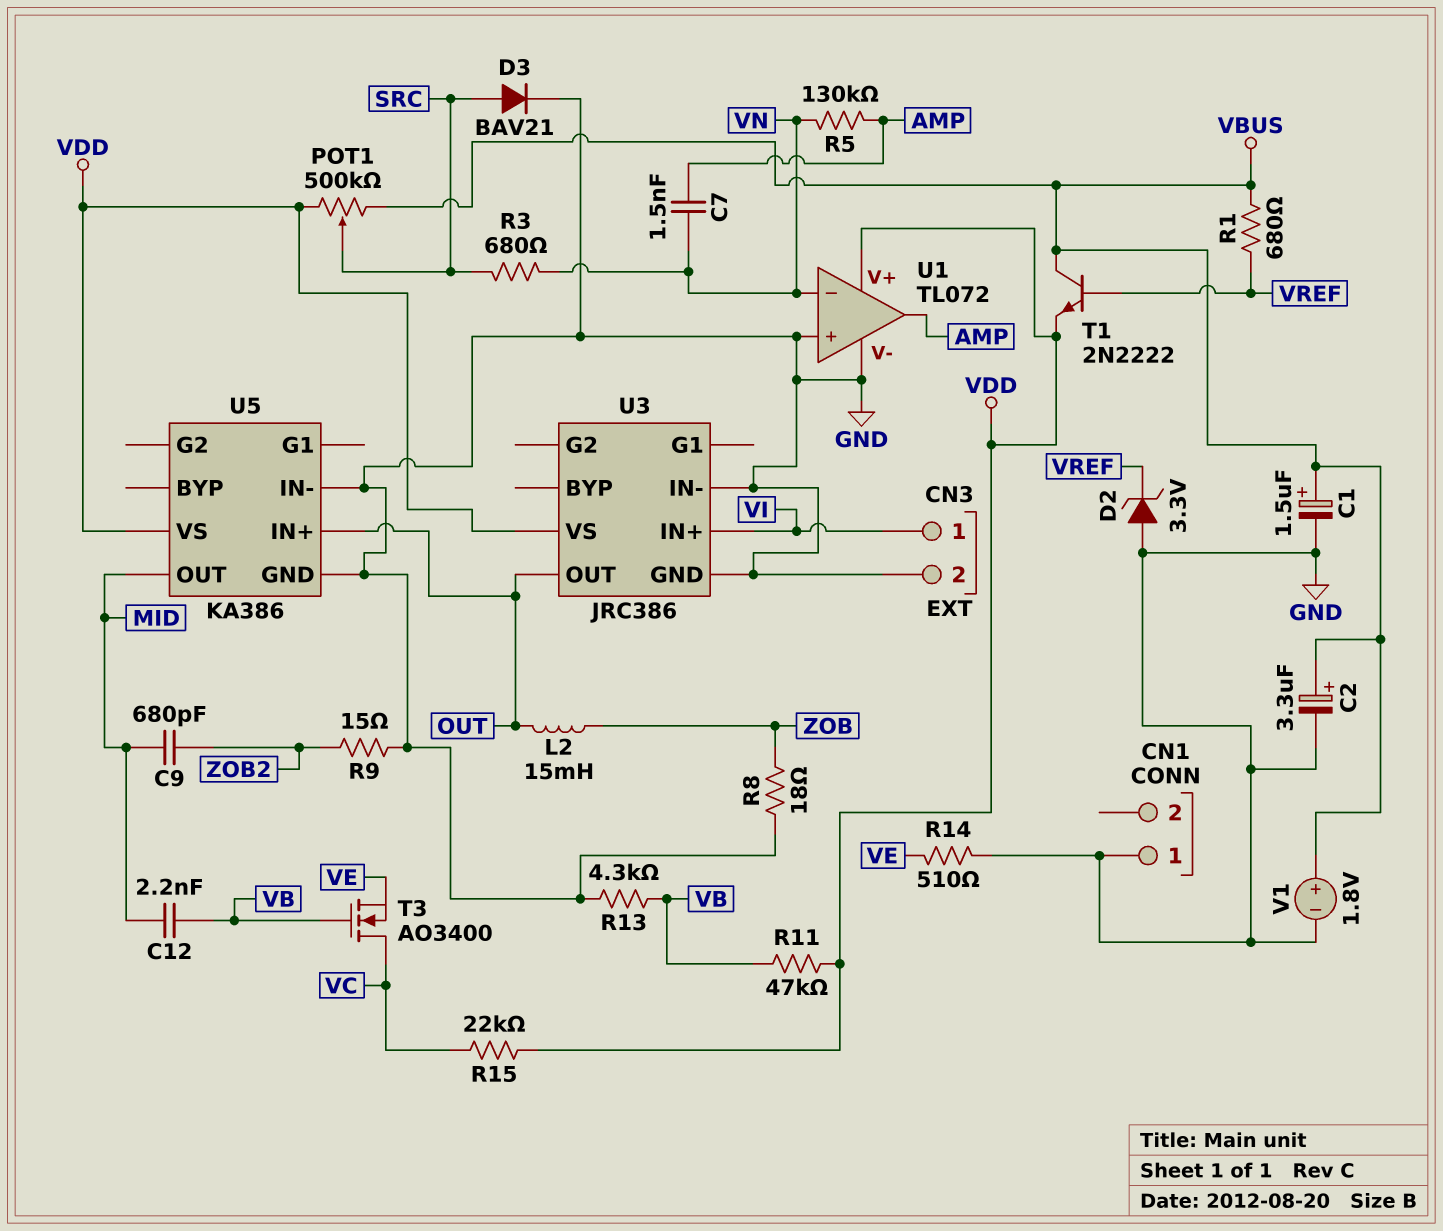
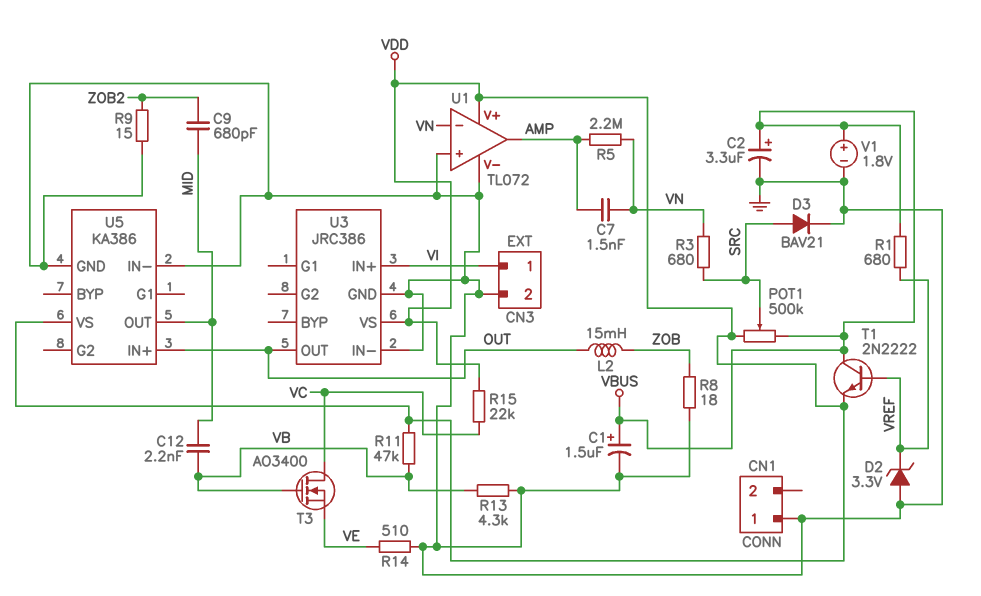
R5: 130k (AMP, VN) -> 2.2M (AMP, VN)

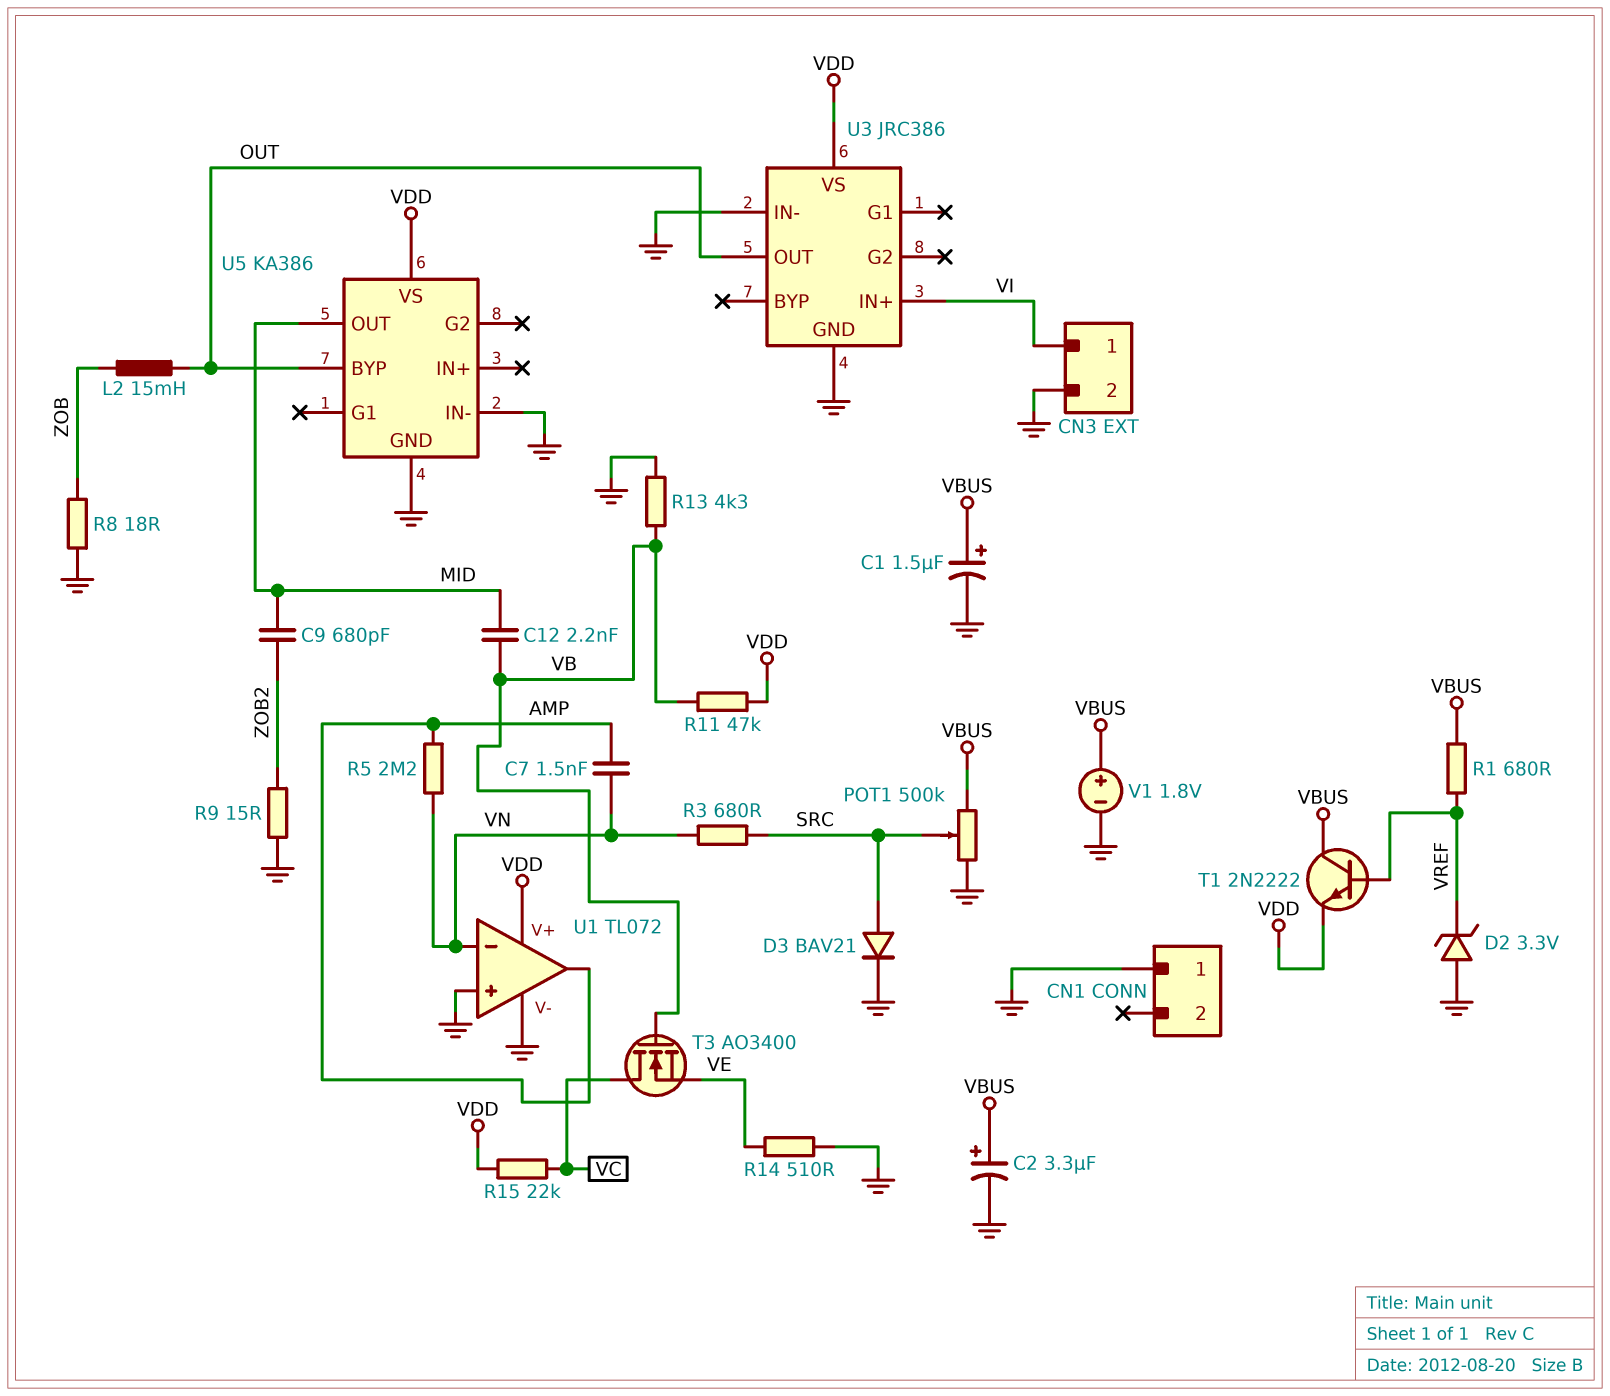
POT1: 500k (VBUS, VDD, wiper SRC) -> 500k (GND, VBUS, wiper SRC)
U5 pin BYP: none -> OUT
U5 pin IN+: OUT -> none

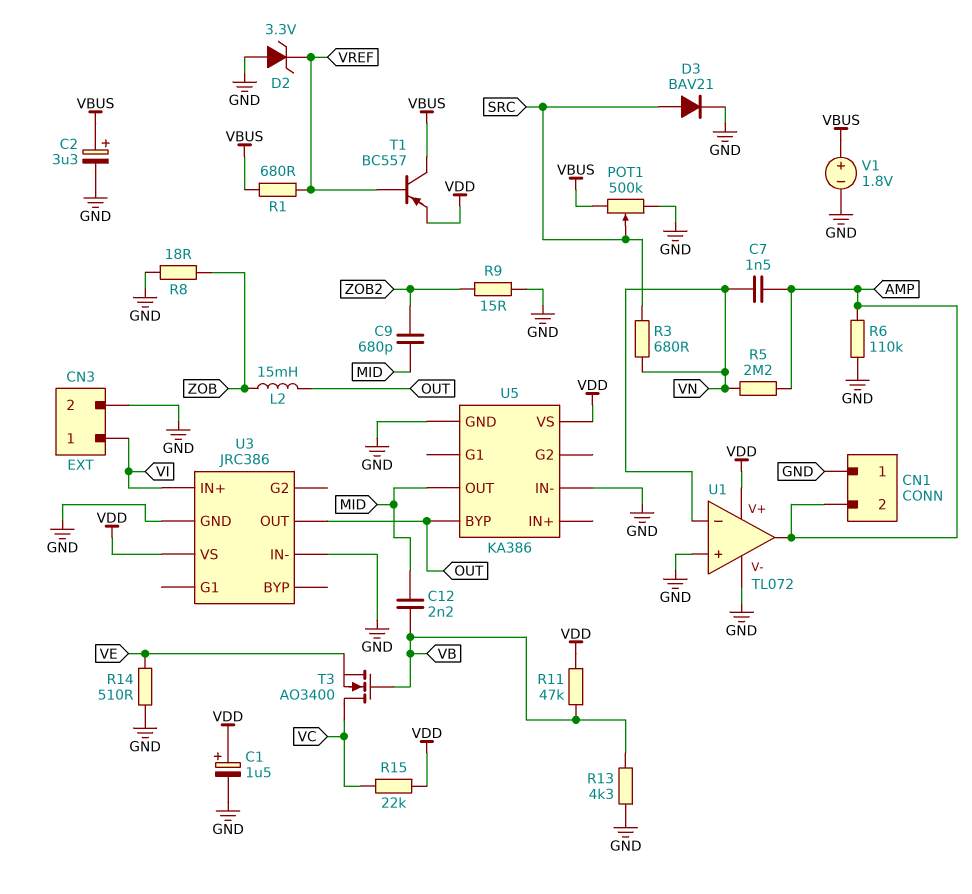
C1: 1.5uF (plus VBUS, minus GND) -> 1.5uF (plus VDD, minus GND)
CN1 pin 2: none -> AMP
R6: none -> 110k (AMP, GND)
T1: NPN 2N2222 (B VREF, C VBUS, E VDD) -> PNP BC557 (B VREF, C VBUS, E VDD)

